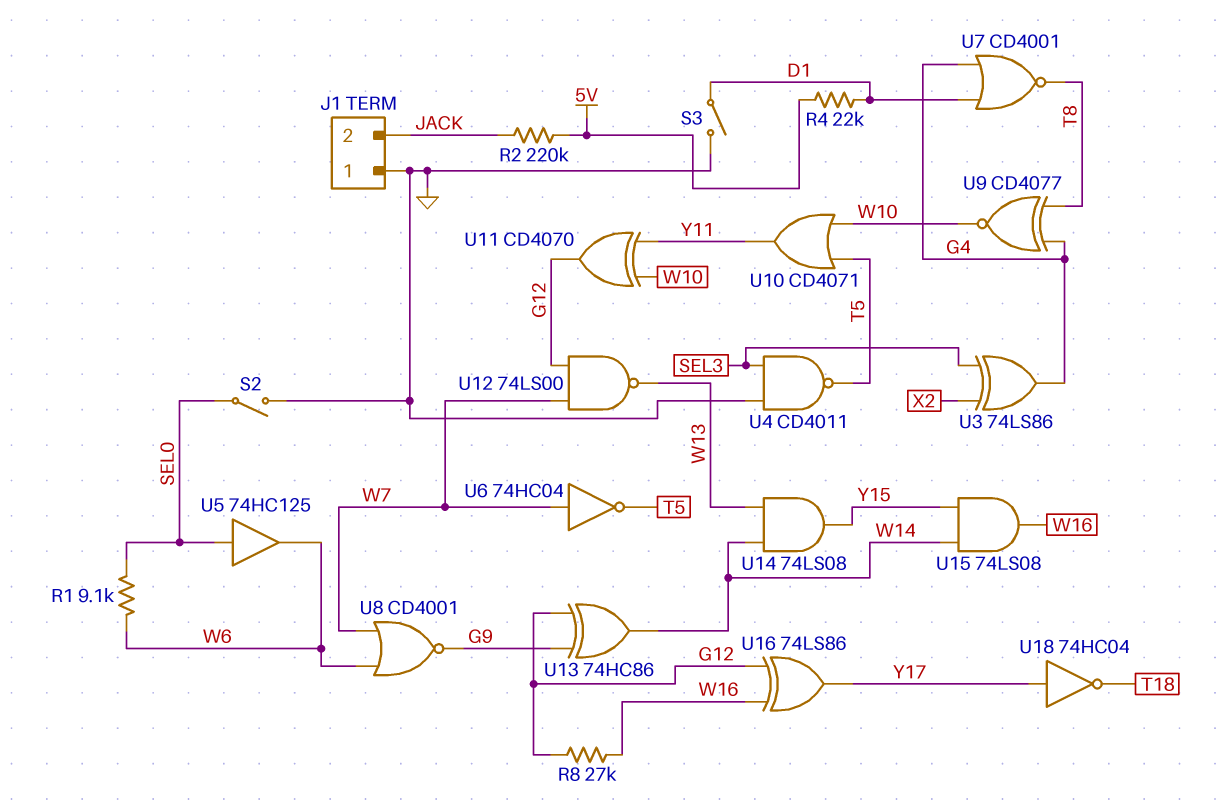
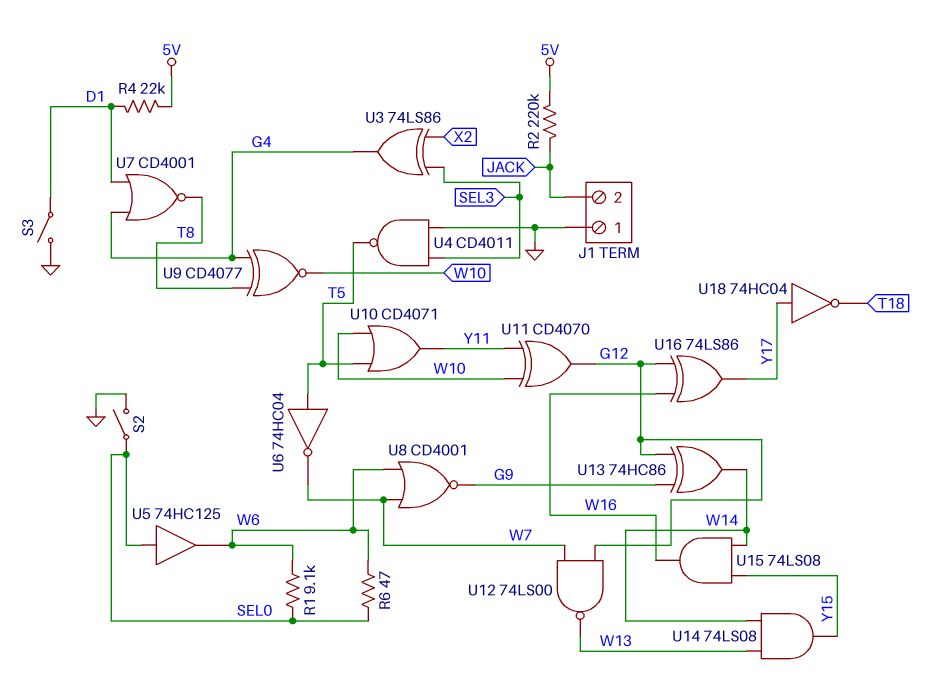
R6: none -> 47 (SEL0, W6)
R8: 27k (G12, W16) -> none
U6: NOT 74HC04 (in W7, out T5) -> NOT 74HC04 (in T5, out W7)

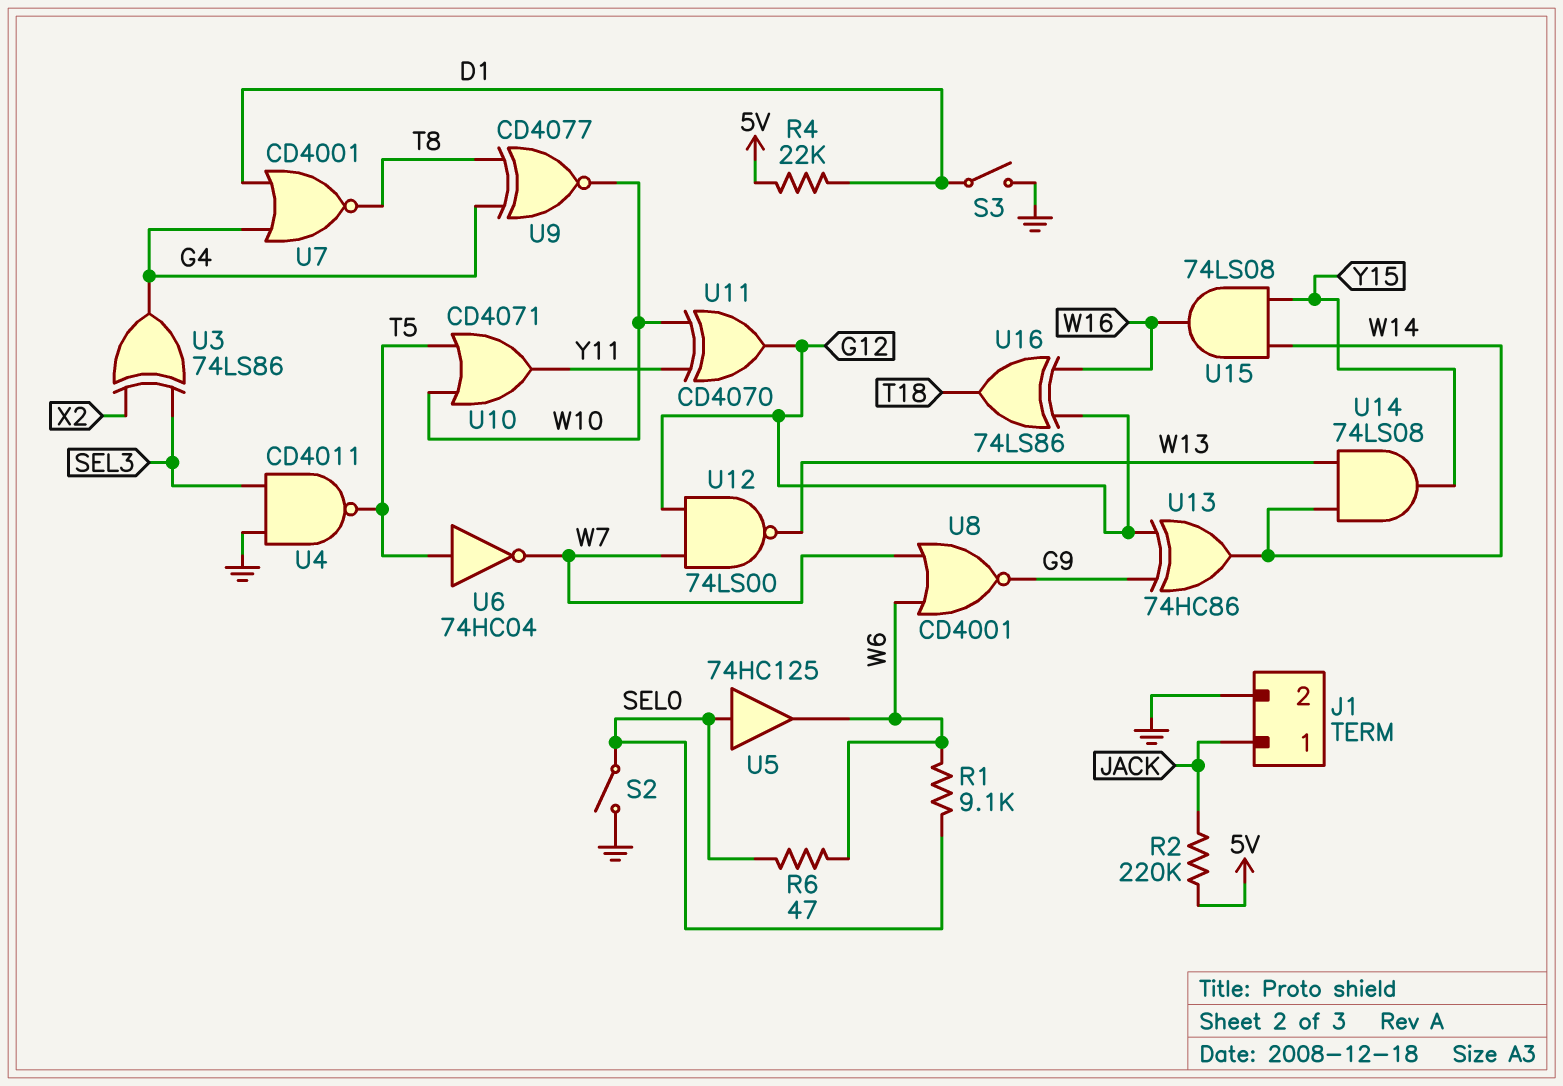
J1 pin 1: GND -> JACK
J1 pin 2: JACK -> GND
U16: XOR 74LS86 (in G12, in W16, out Y17) -> XOR 74LS86 (in G12, in W16, out T18)
U18: NOT 74HC04 (in Y17, out T18) -> none

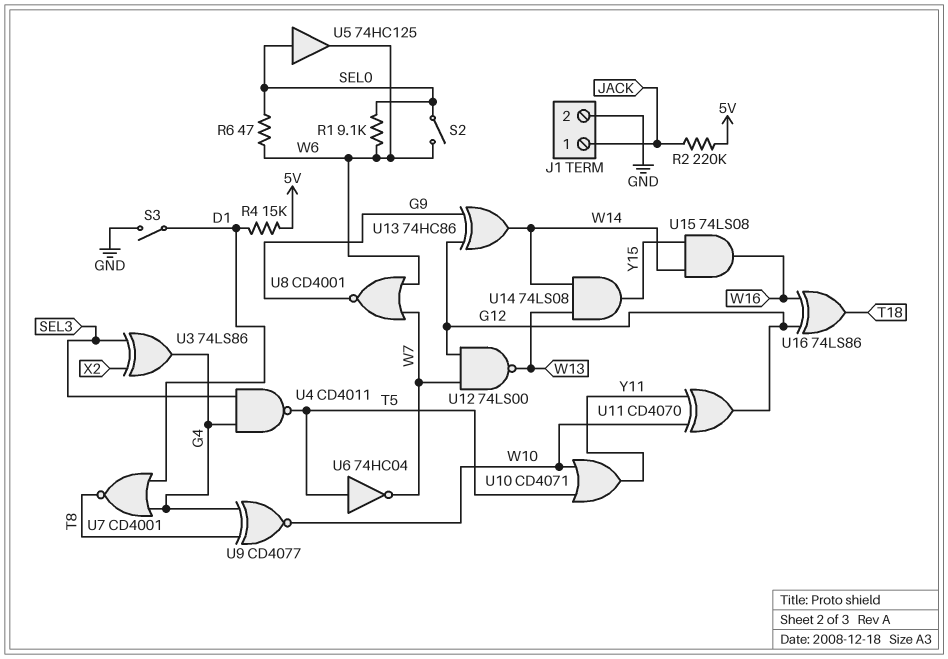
R4: 22k (5V, D1) -> 15k (5V, D1)
S2: switch (GND, SEL0) -> switch (SEL0, W6)
U4: NAND CD4011 (in GND, in SEL3, out T5) -> NAND CD4011 (in G4, in SEL3, out T5)

